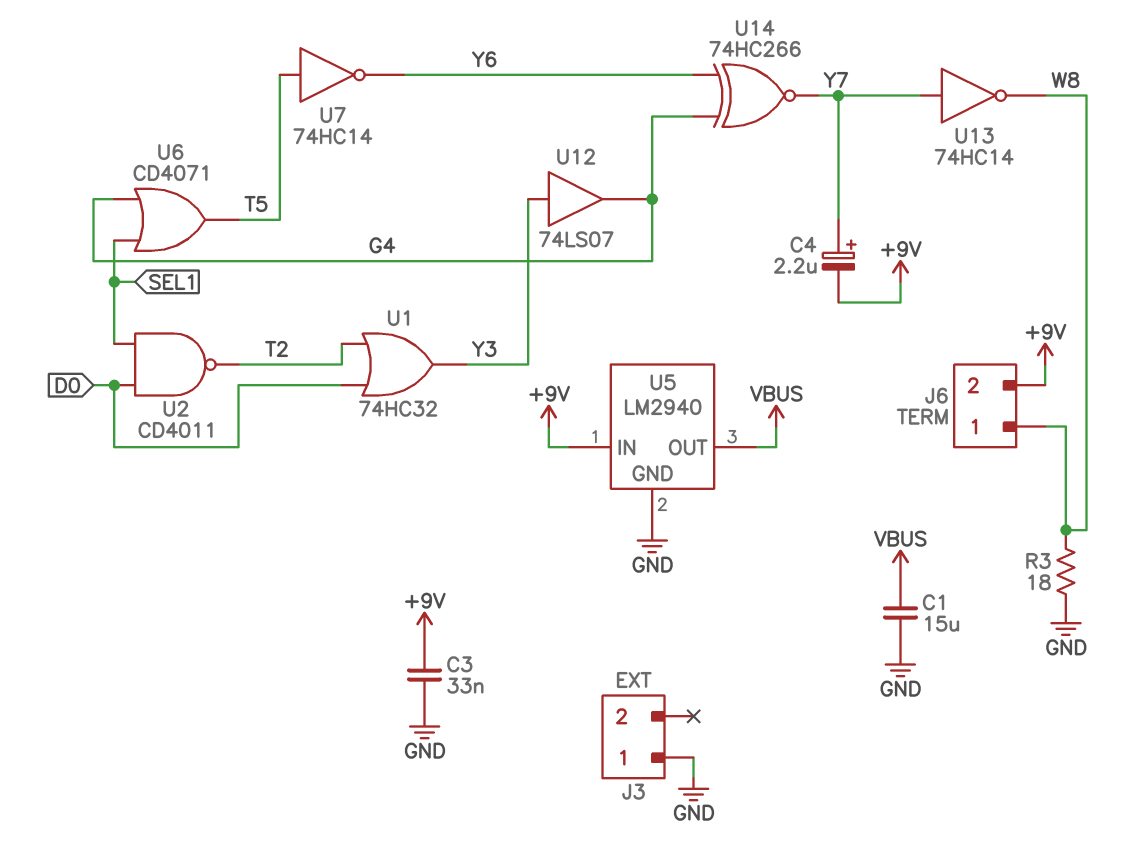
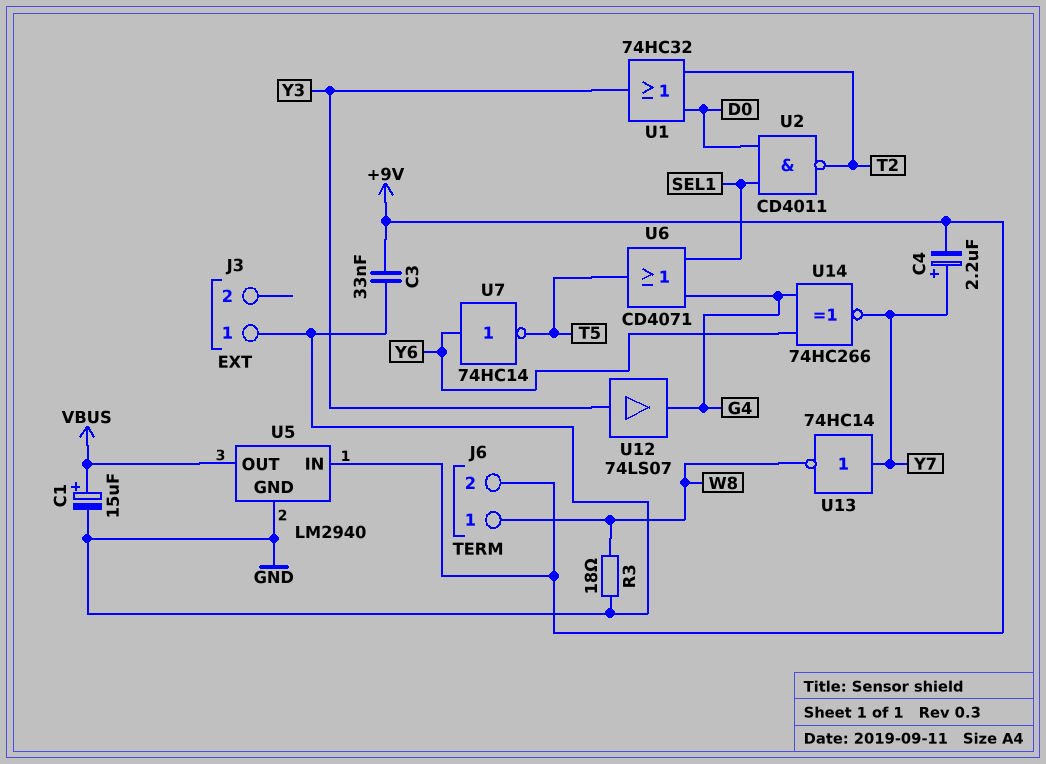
C1: 15uF (GND, VBUS) -> 15uF (plus VBUS, minus GND)
U7: NOT 74HC14 (in T5, out Y6) -> NOT 74HC14 (in Y6, out T5)

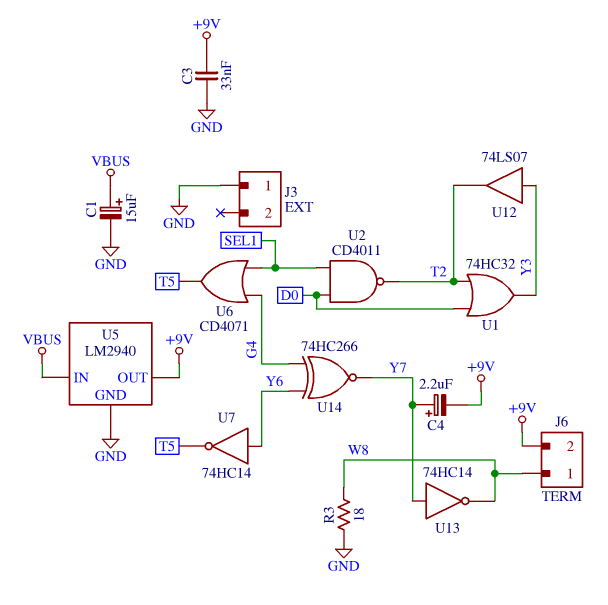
U5 pin IN: +9V -> VBUS
U5 pin OUT: VBUS -> +9V
U12: buffer 74LS07 (in Y3, out G4) -> buffer 74LS07 (in Y3, out T2)

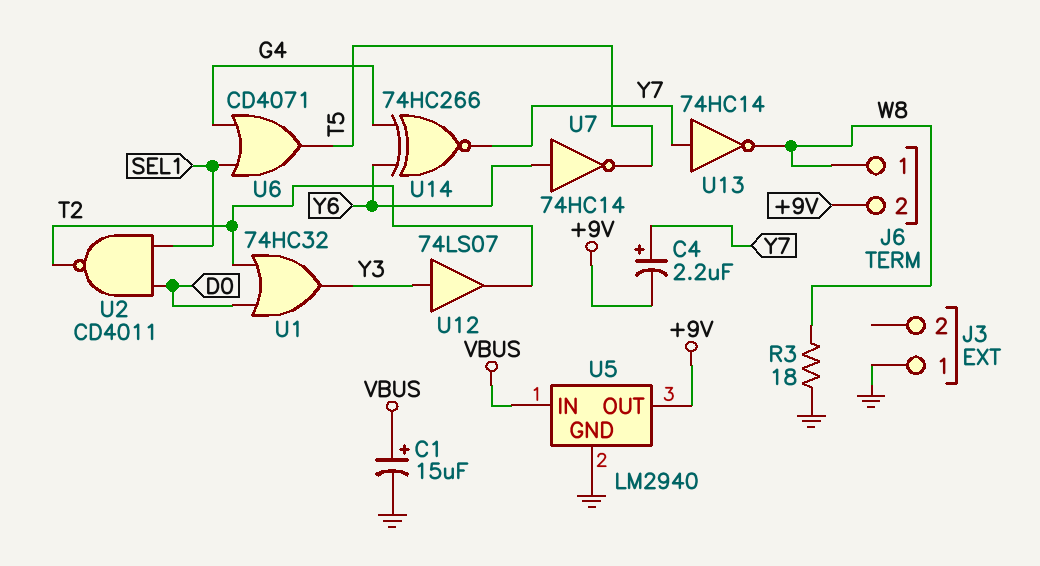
C3: 33nF (+9V, GND) -> none

